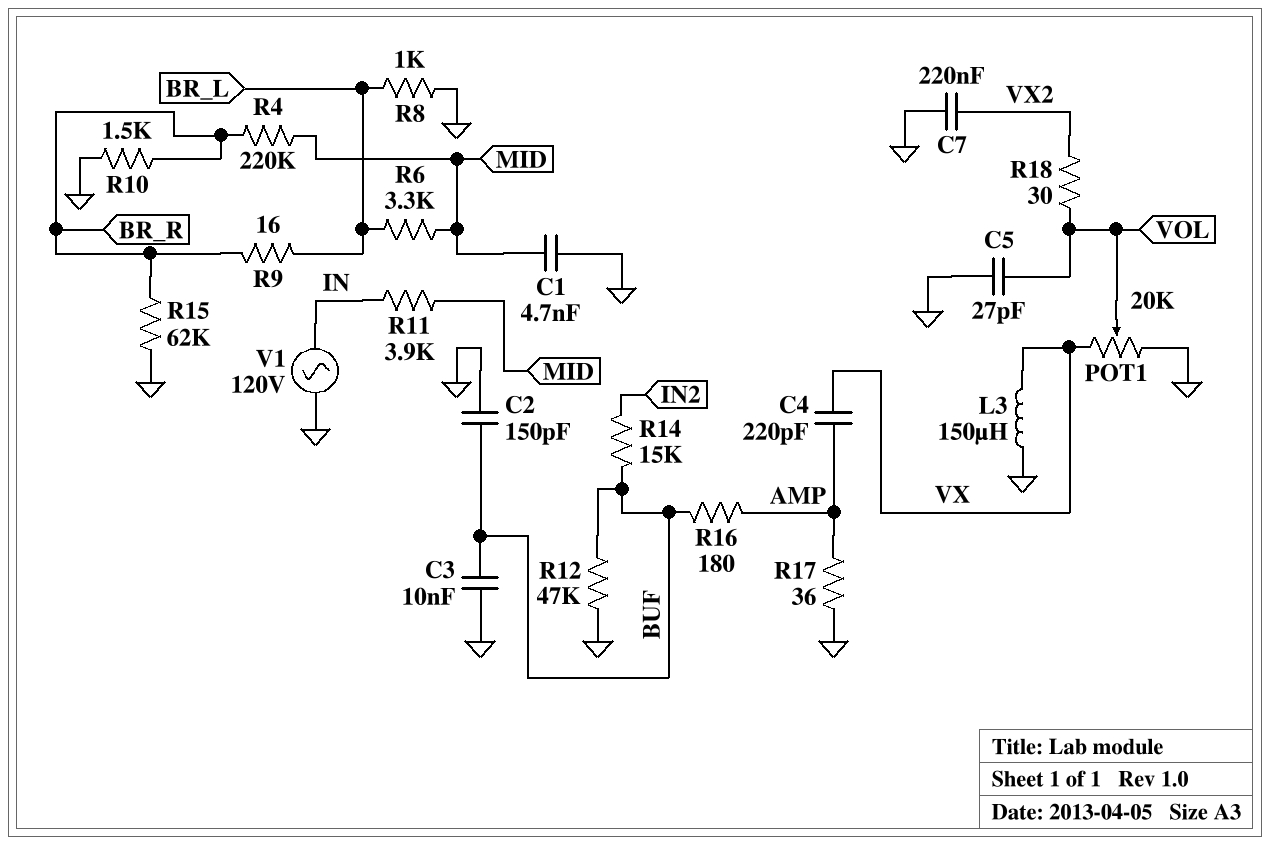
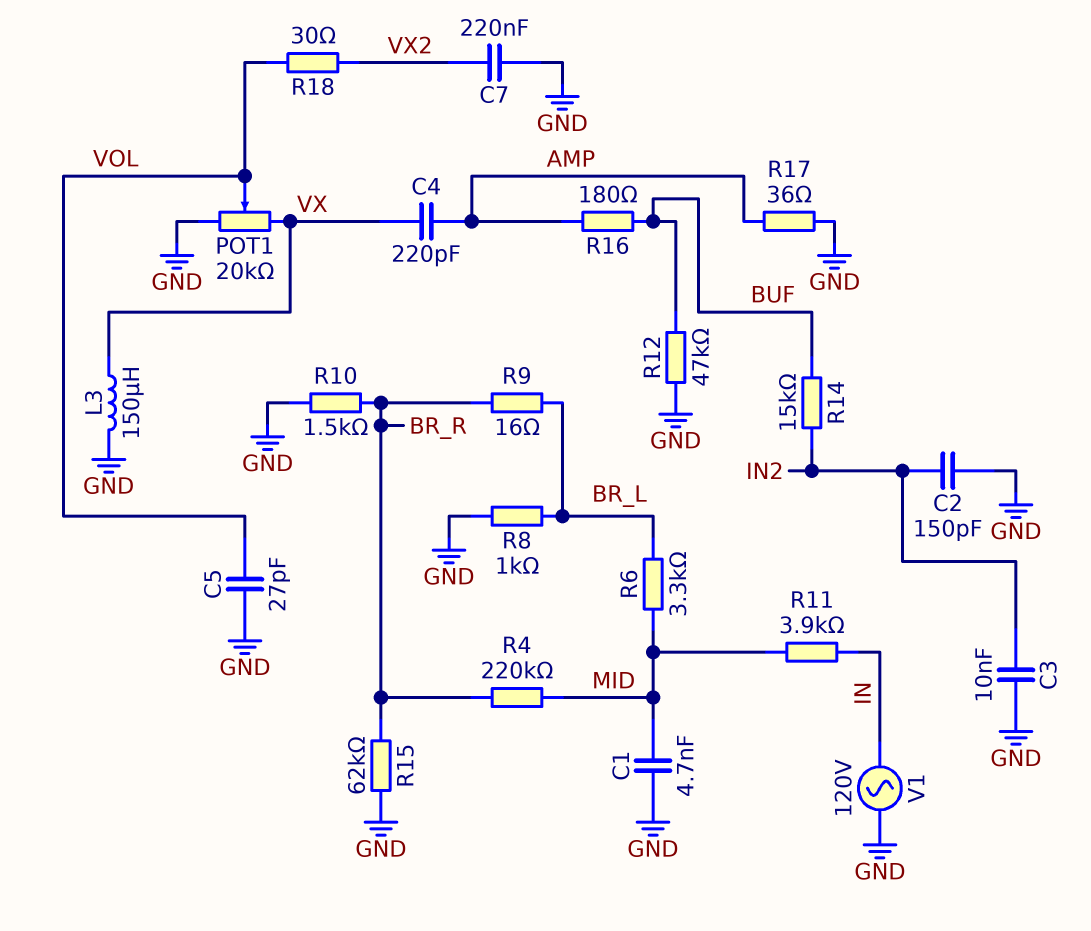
C2: 150pF (BUF, GND) -> 150pF (GND, IN2)
C3: 10nF (BUF, GND) -> 10nF (GND, IN2)

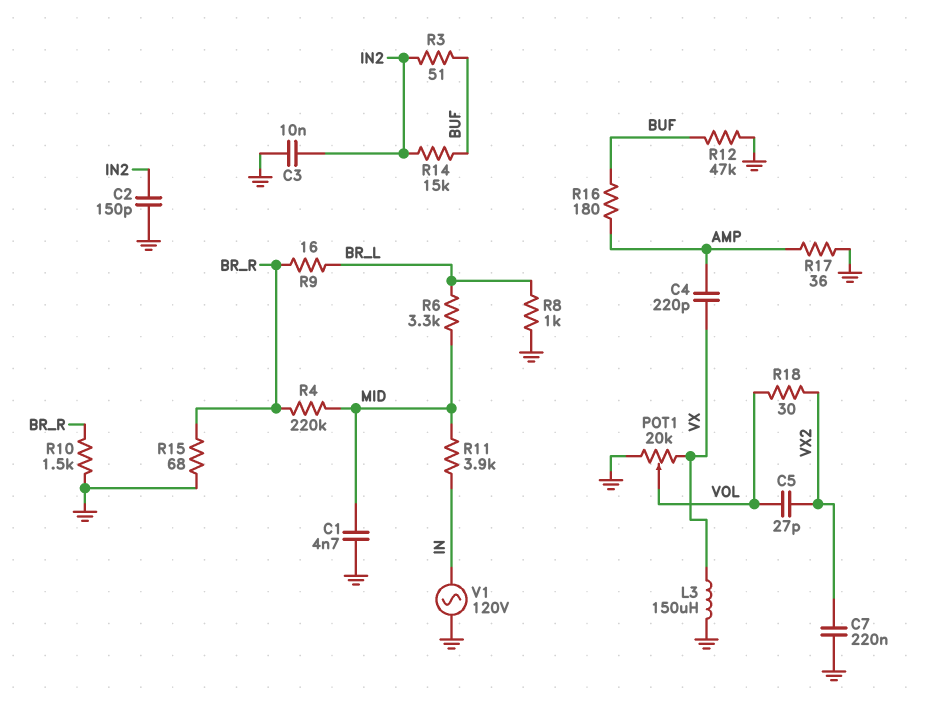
C5: 27pF (GND, VOL) -> 27pF (VOL, VX2)
R3: none -> 51 (BUF, IN2)
R15: 62k (BR_R, GND) -> 68 (BR_R, GND)

